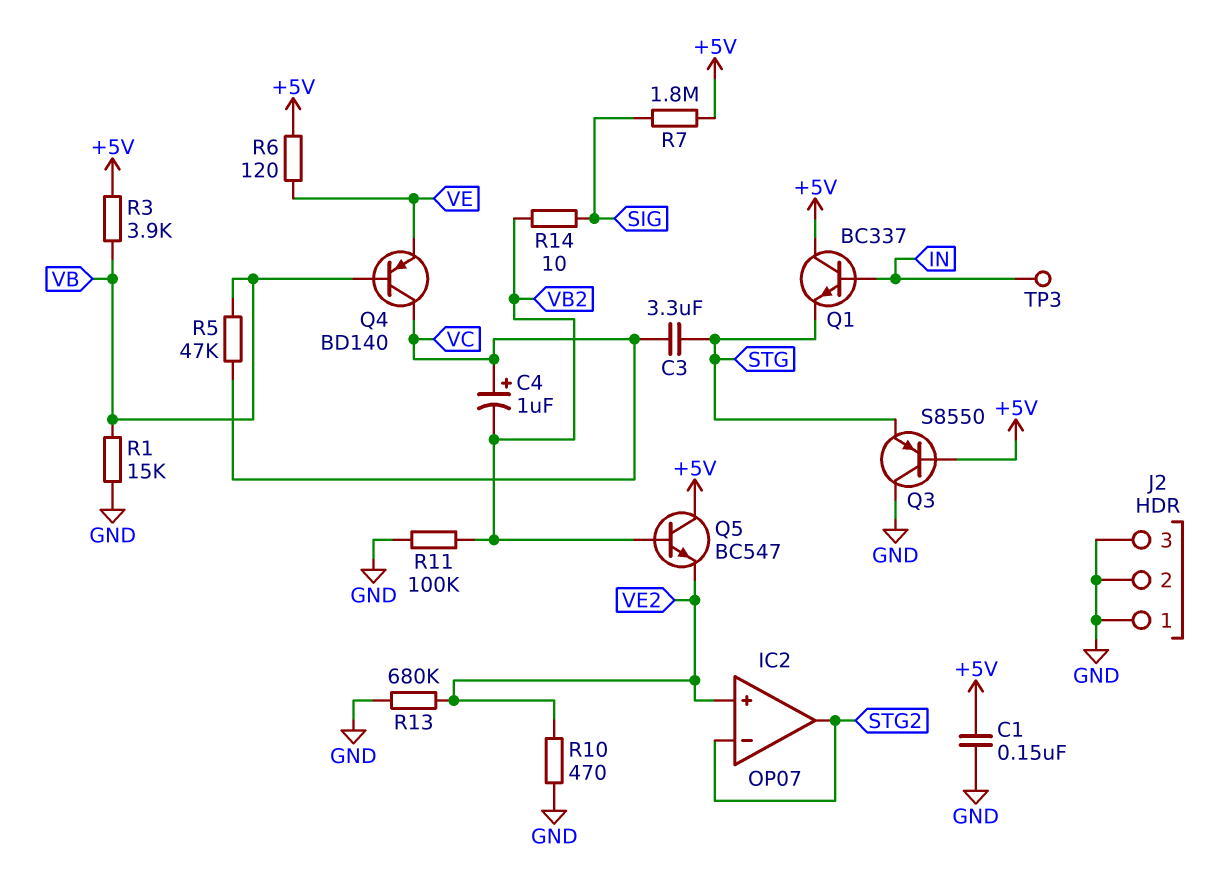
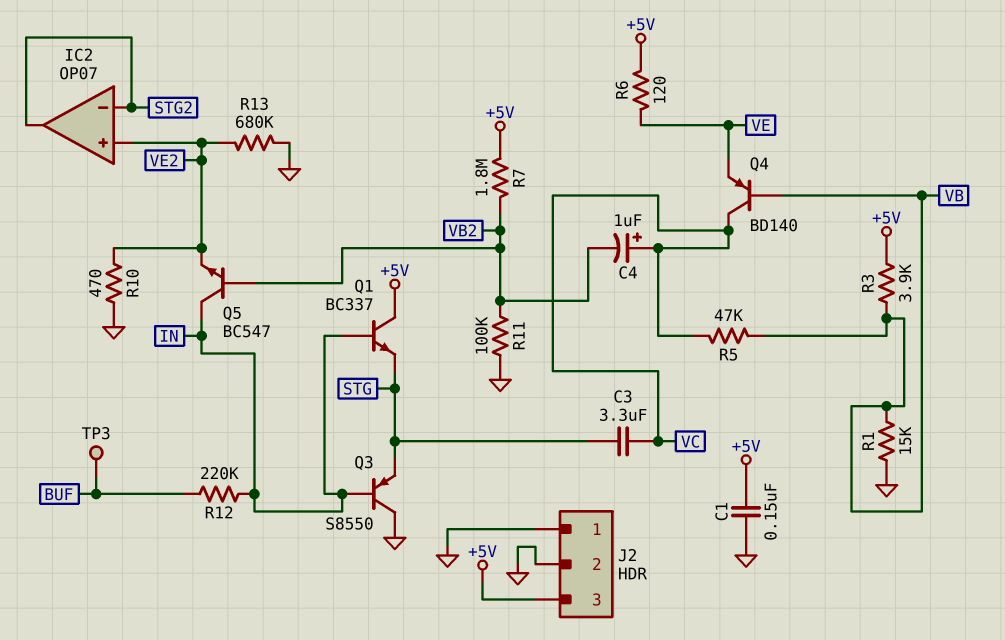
J2 pin 3: GND -> +5V
Q3: PNP S8550 (B +5V, C GND, E STG) -> PNP S8550 (B IN, C GND, E STG)
Q5: NPN BC547 (B VB2, C +5V, E VE2) -> NPN BC547 (B VB2, C IN, E VE2)
R7: 1.8M (+5V, SIG) -> 1.8M (+5V, VB2)
R12: none -> 220k (BUF, IN)
R14: 10 (SIG, VB2) -> none
TP3: test point (IN) -> test point (BUF)

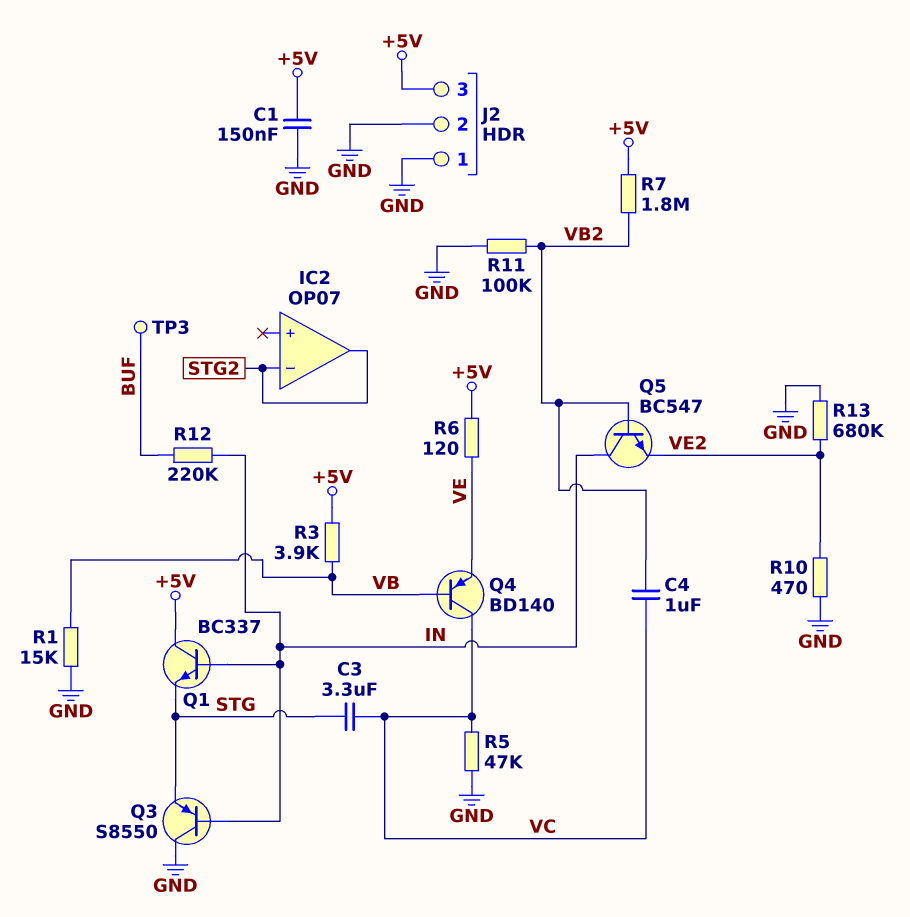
C4: 1uF (plus VC, minus VB2) -> 1uF (VB2, VC)
IC2 pin in+: VE2 -> none
R5: 47k (VB, VC) -> 47k (GND, VC)

